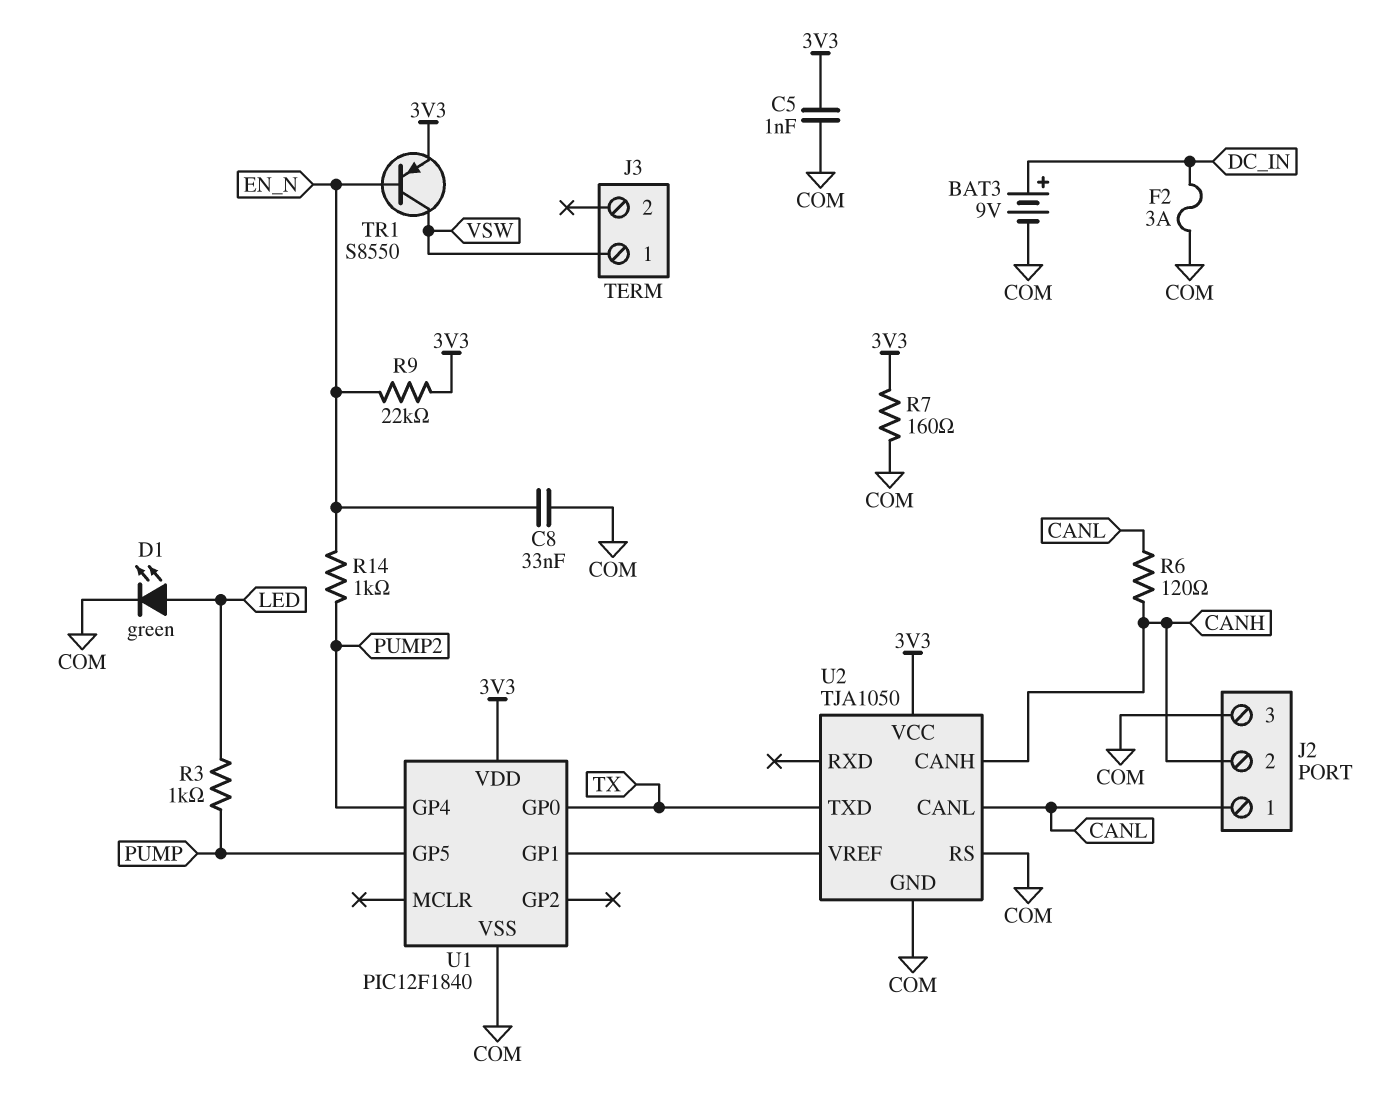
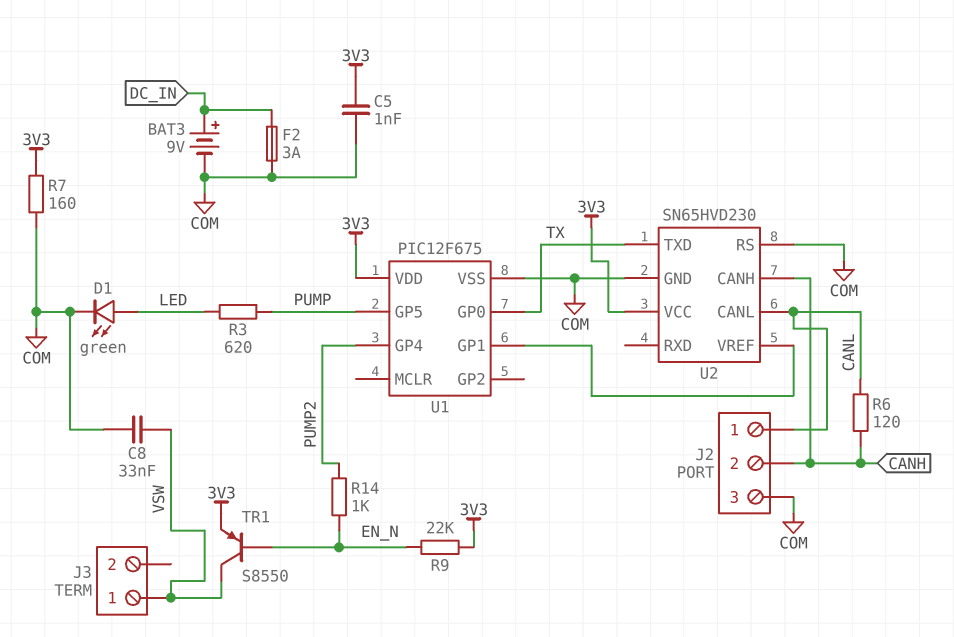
C8: 33nF (COM, EN_N) -> 33nF (COM, VSW)
R3: 1k (LED, PUMP) -> 620 (LED, PUMP)
U1: PIC12F1840 -> PIC12F675
U2: TJA1050 -> SN65HVD230

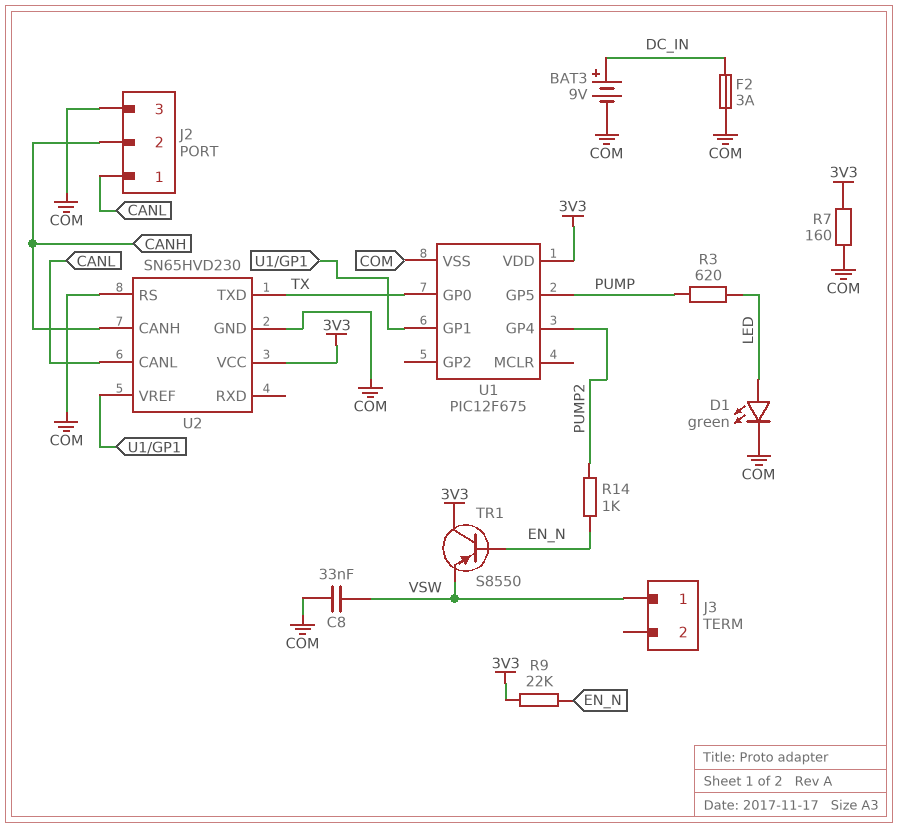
C5: 1nF (3V3, COM) -> none
R6: 120 (CANH, CANL) -> none
TR1: PNP S8550 (B EN_N, C VSW, E 3V3) -> PNP S8550 (B EN_N, C 3V3, E VSW)

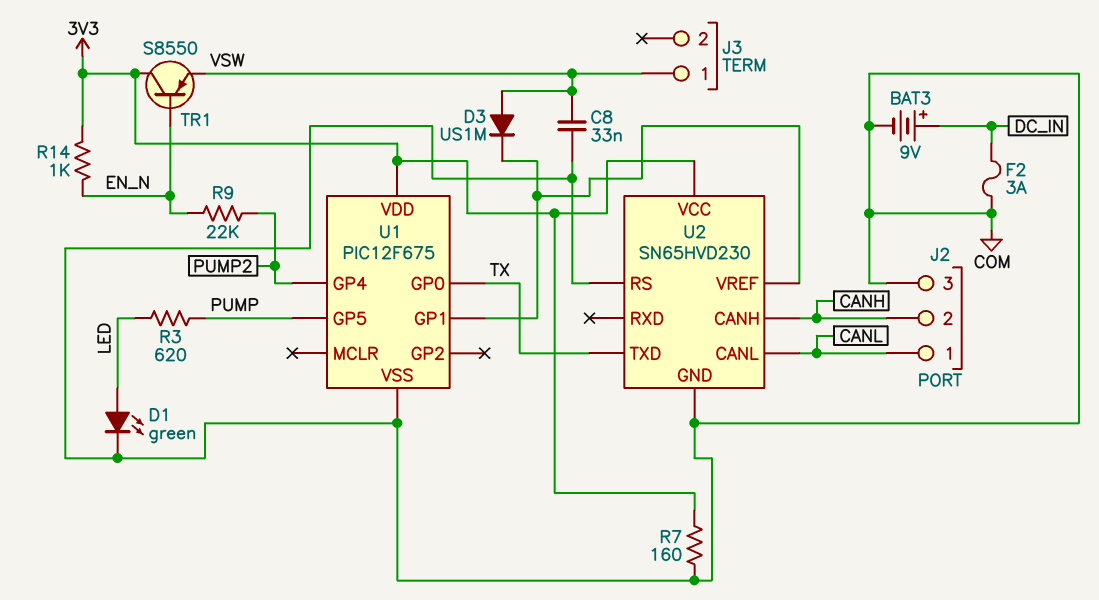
D3: none -> diode US1M (A VSW, K U1/GP1)
R9: 22k (3V3, EN_N) -> 22k (EN_N, PUMP2)
R14: 1k (EN_N, PUMP2) -> 1k (3V3, EN_N)

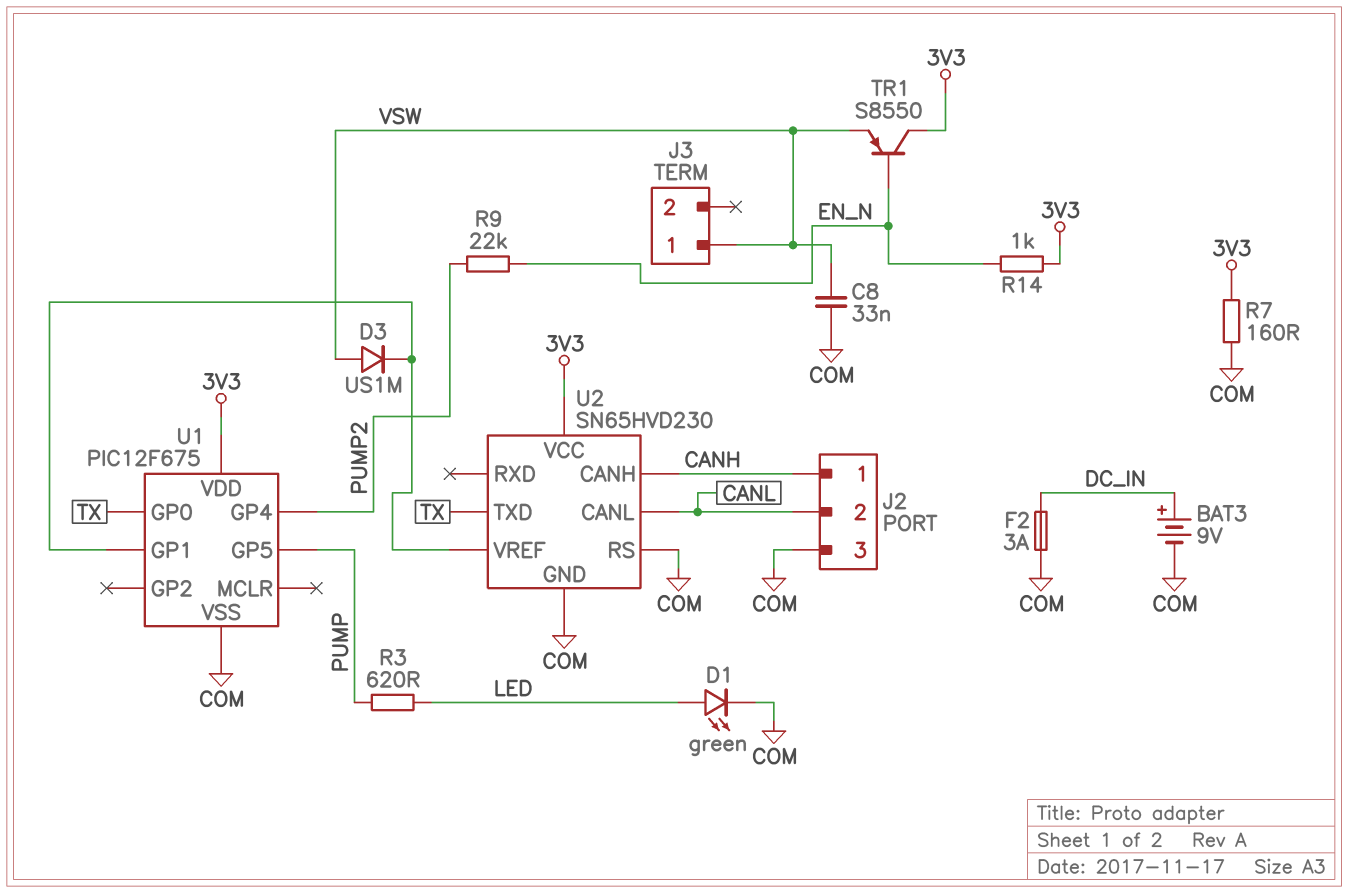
J2 pin 1: CANL -> CANH
J2 pin 2: CANH -> CANL

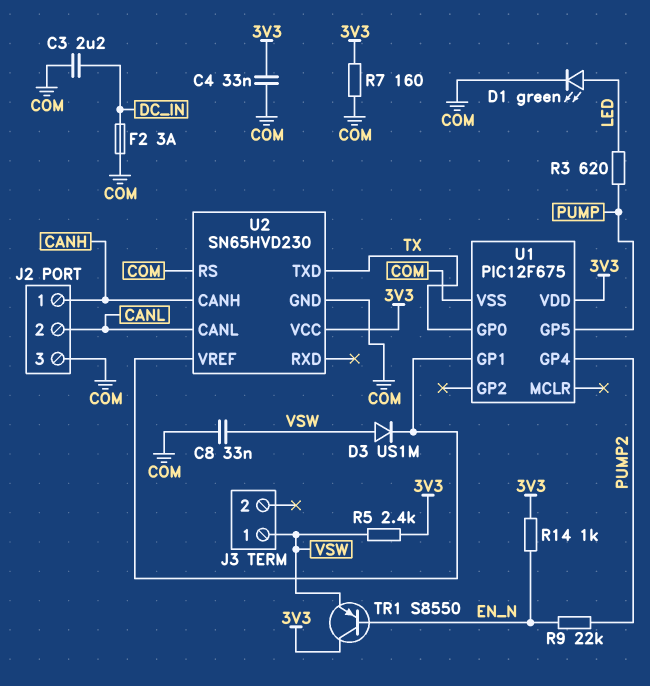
BAT3: 9V (plus DC_IN, minus COM) -> none
C3: none -> 2.2uF (COM, DC_IN)
C4: none -> 33nF (3V3, COM)
R5: none -> 2.4k (3V3, VSW)

